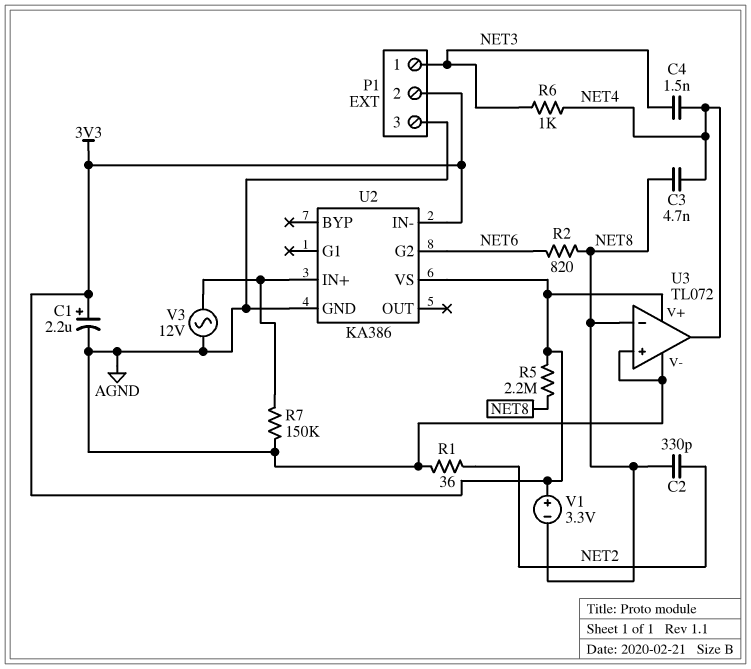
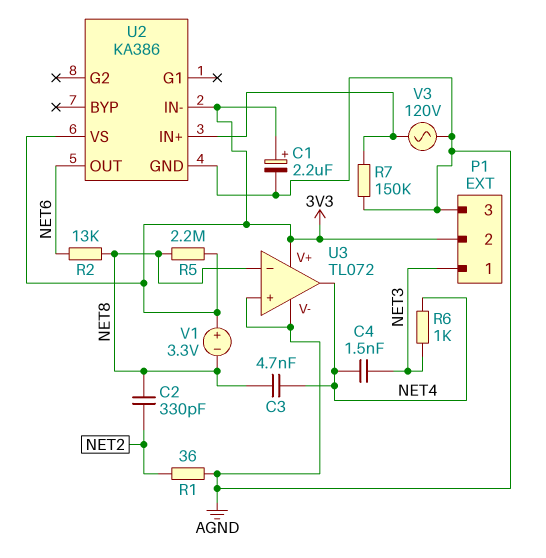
R2: 820 (NET6, NET8) -> 13k (NET6, NET8)
U2 pin G2: NET6 -> none
U2 pin OUT: none -> NET6
V3: AC 12V (AGND, U2/IN+) -> AC 120V (AGND, U2/IN+)

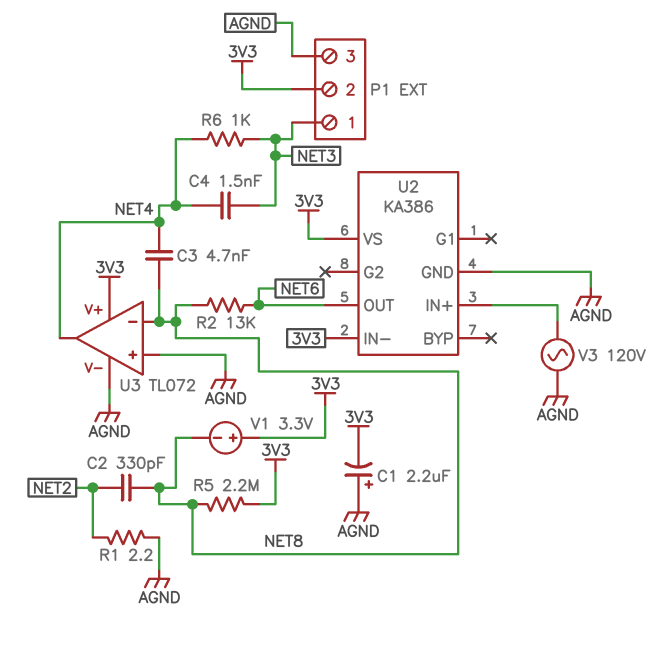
C1: 2.2uF (plus 3V3, minus AGND) -> 2.2uF (plus AGND, minus 3V3)
R1: 36 (AGND, NET2) -> 2.2 (AGND, NET2)
R7: 150k (AGND, U2/IN+) -> none

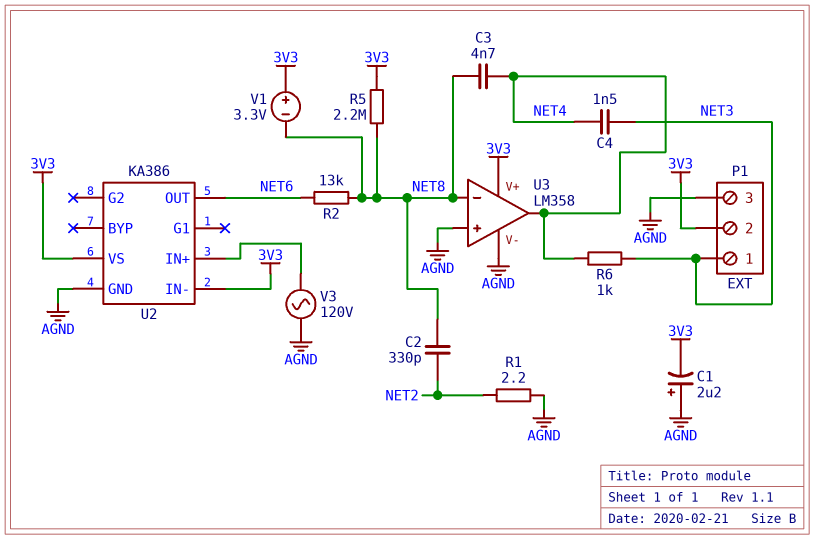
U3: TL072 -> LM358

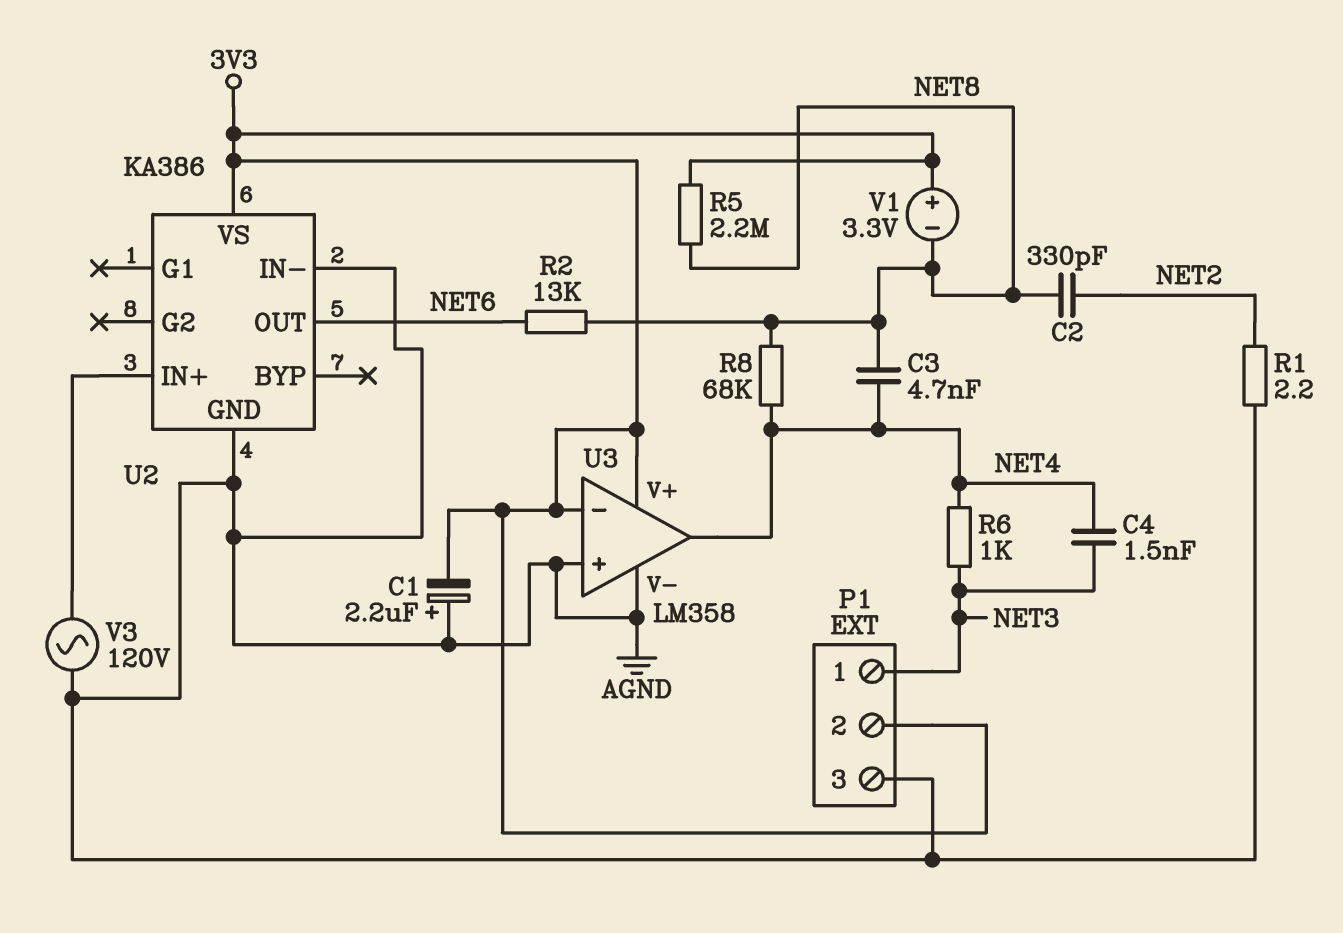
R8: none -> 68k (NET4, NET8)
U2 pin IN-: 3V3 -> AGND
U3 pin in-: NET8 -> 3V3

